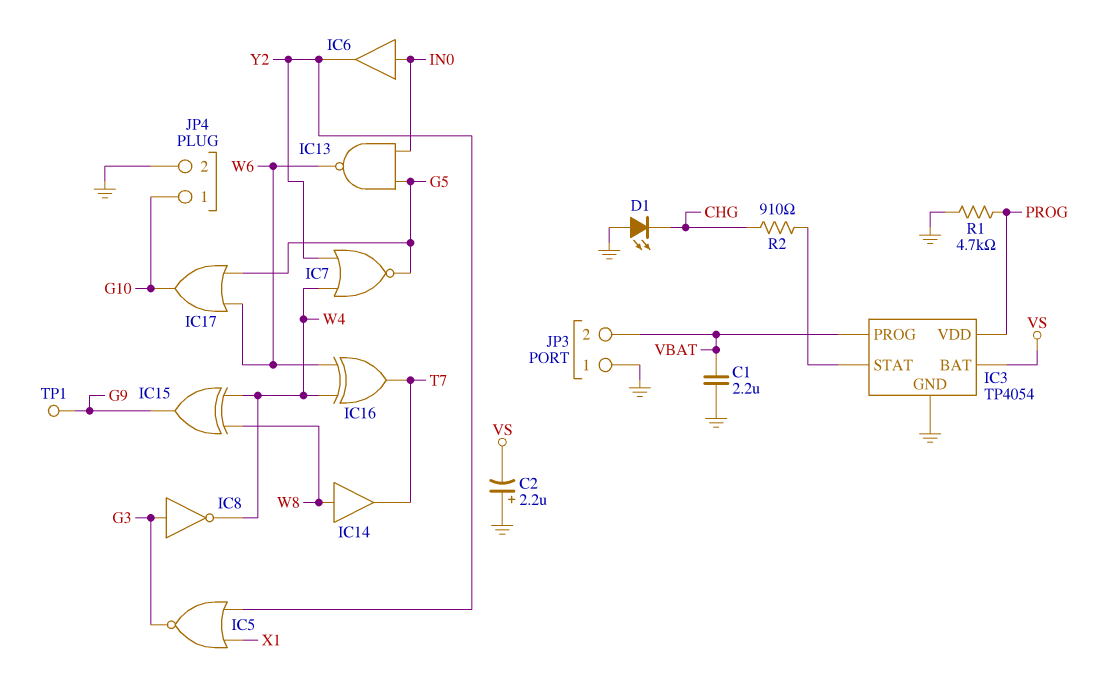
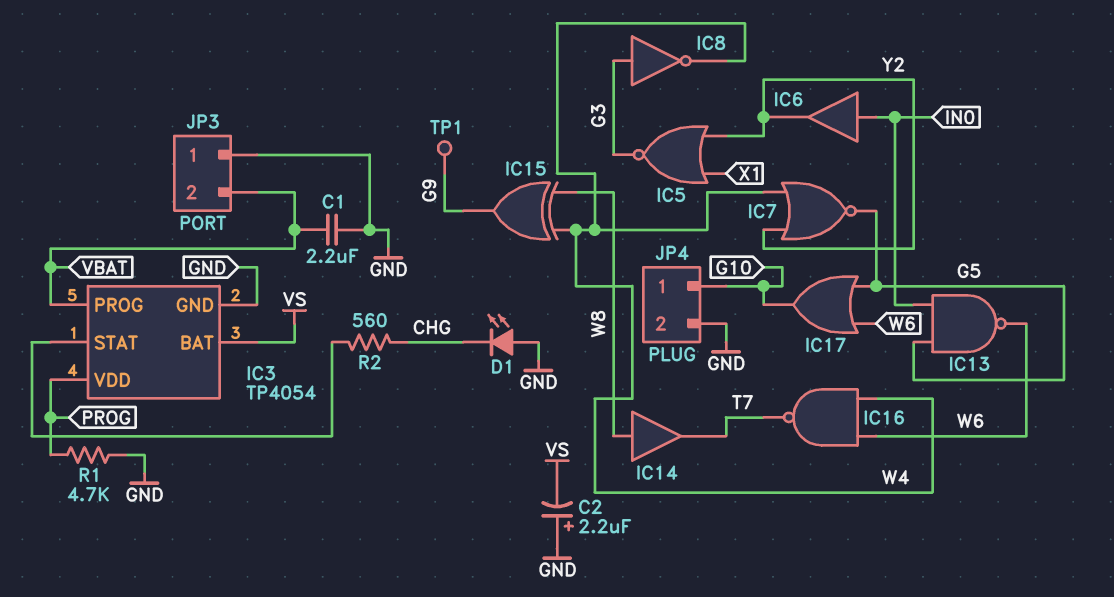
IC16: XOR (in W4, in W6, out T7) -> NAND (in W4, in W6, out T7)
R2: 910 (CHG, IC3/STAT) -> 560 (CHG, IC3/STAT)

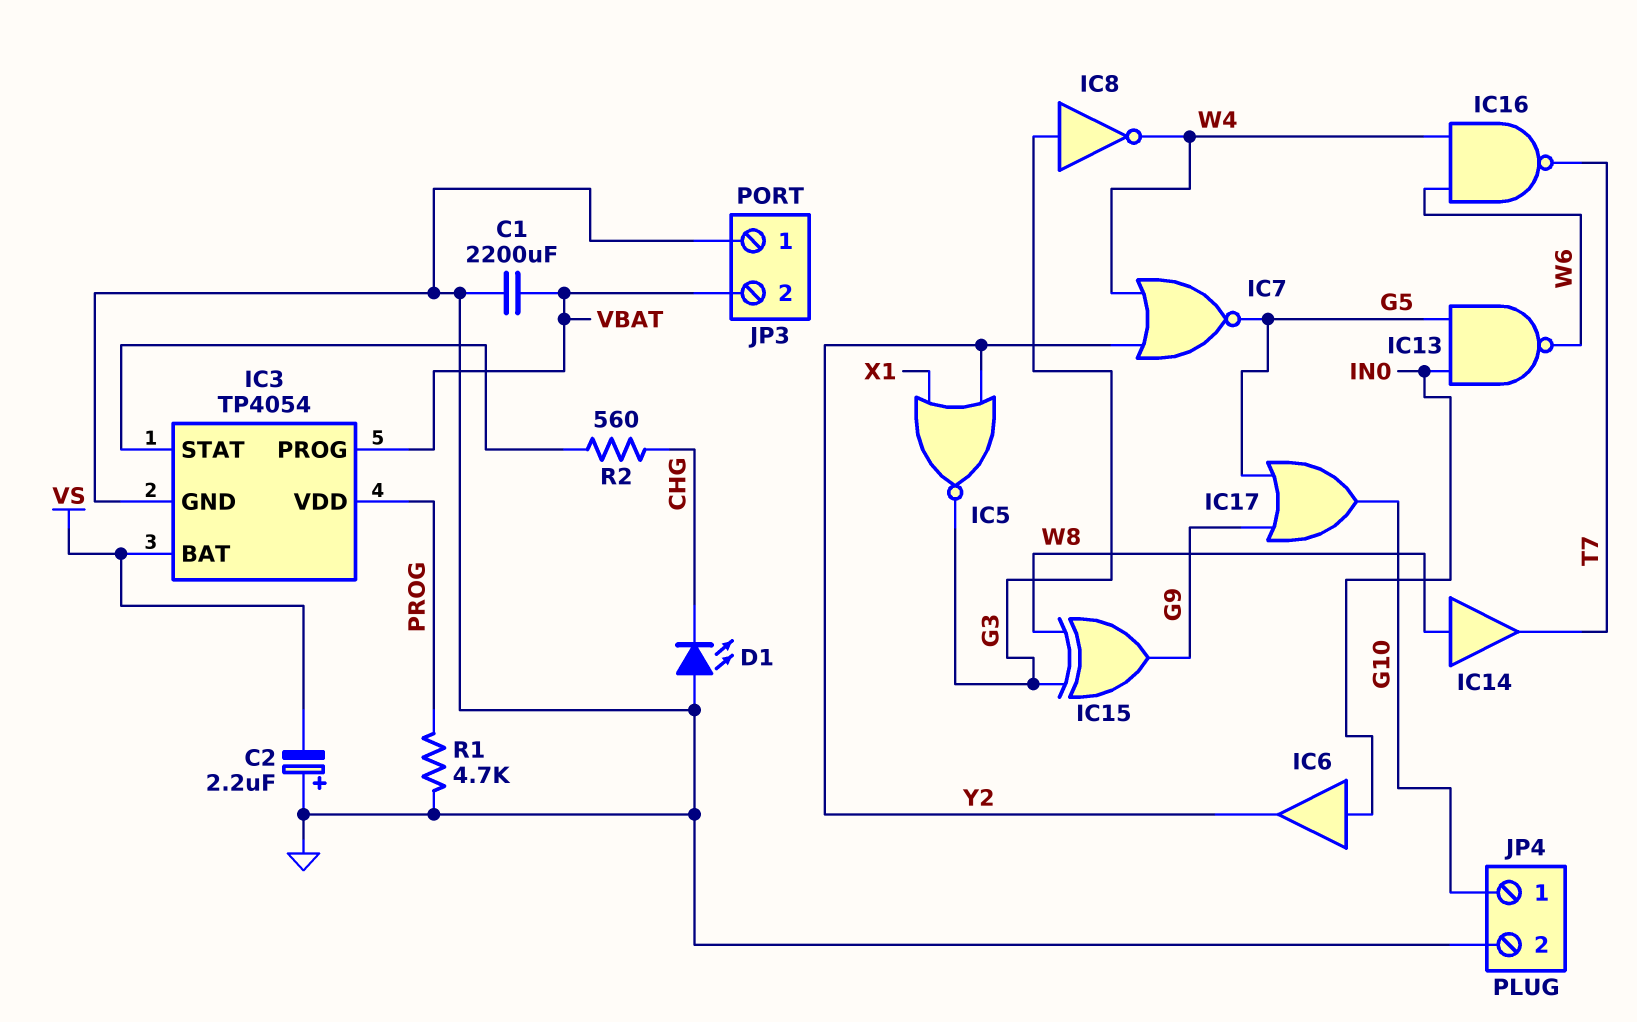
C1: 2.2uF (GND, VBAT) -> 2200uF (GND, VBAT)
IC15: XOR (in W4, in W8, out G9) -> XOR (in G3, in W8, out G9)
IC17: OR (in G5, in W6, out G10) -> OR (in G5, in G9, out G10)
TP1: test point (G9) -> none

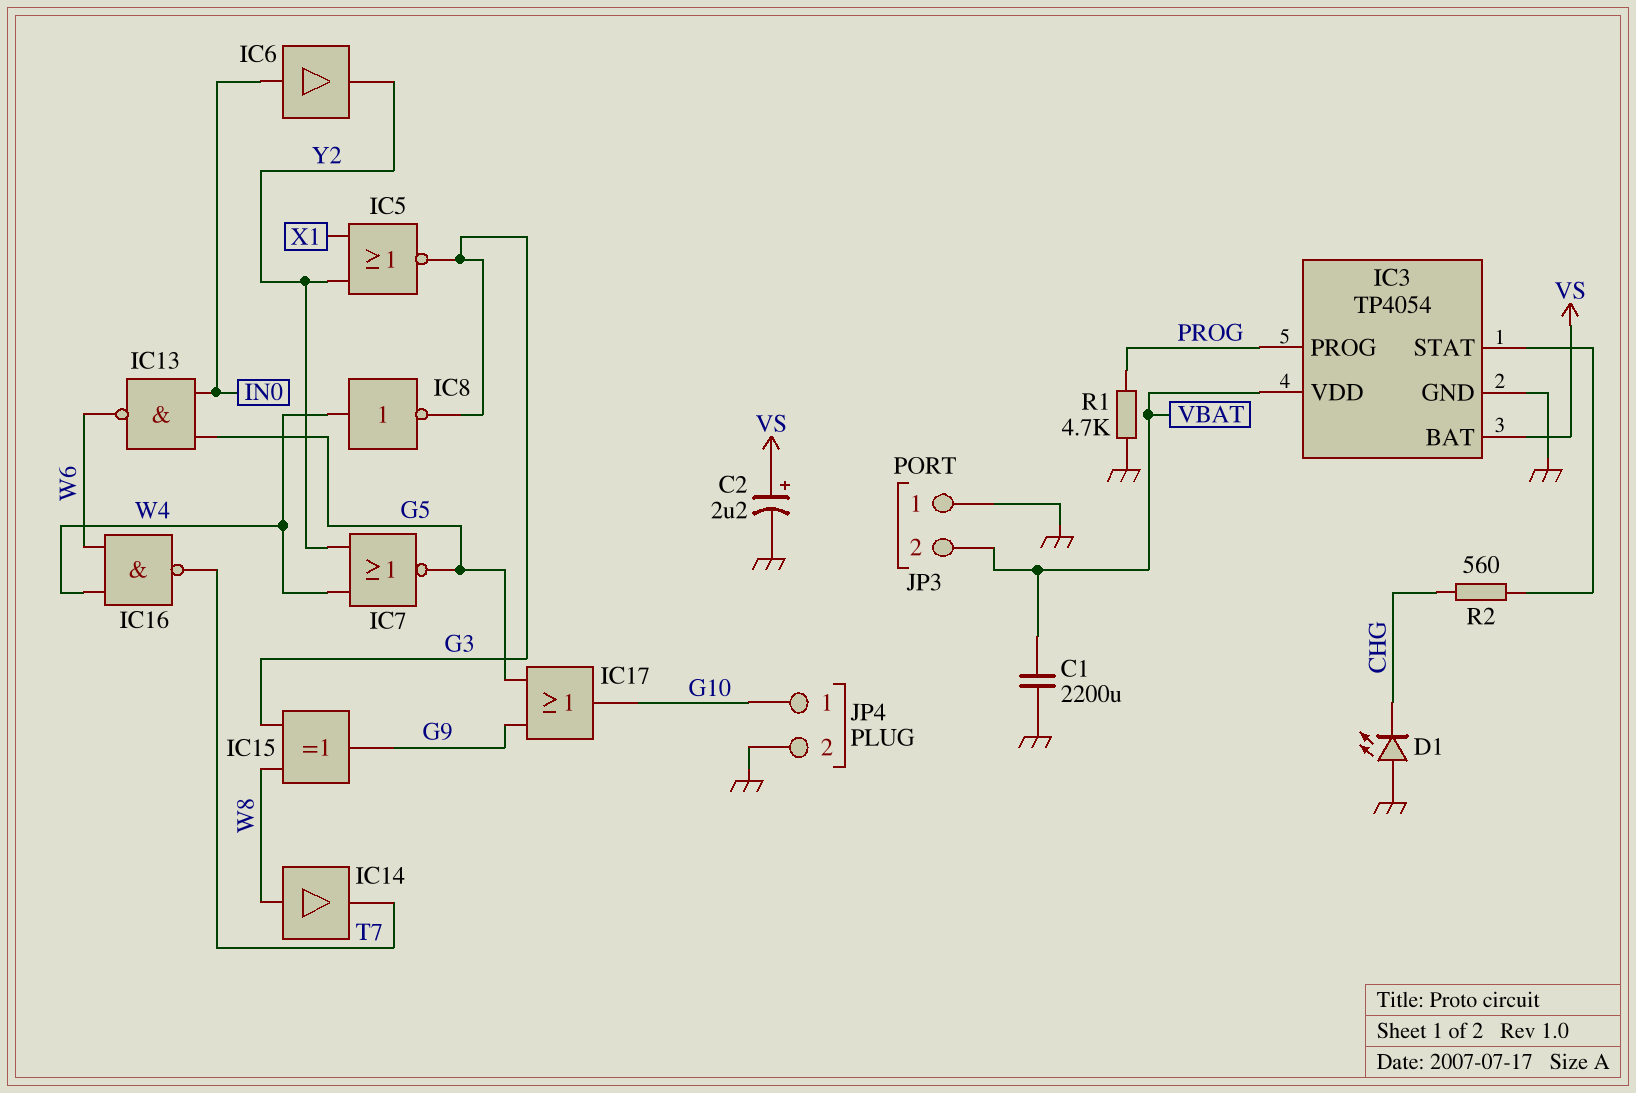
C2: 2.2uF (plus GND, minus VS) -> 2.2uF (plus VS, minus GND)
IC3 pin PROG: VBAT -> PROG
IC3 pin VDD: PROG -> VBAT
IC8: NOT (in G3, out W4) -> NOT (in W4, out G3)

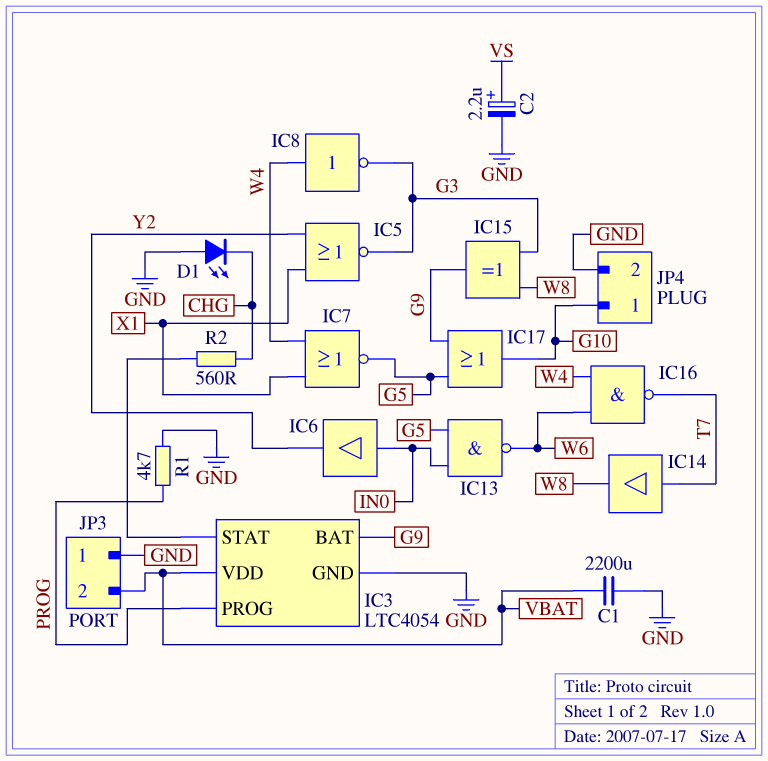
IC3: TP4054 -> LTC4054
IC3 pin BAT: VS -> G9
IC7: NOR (in W4, in Y2, out G5) -> NOR (in W4, in X1, out G5)
IC14: buffer (in W8, out T7) -> buffer (in T7, out W8)

